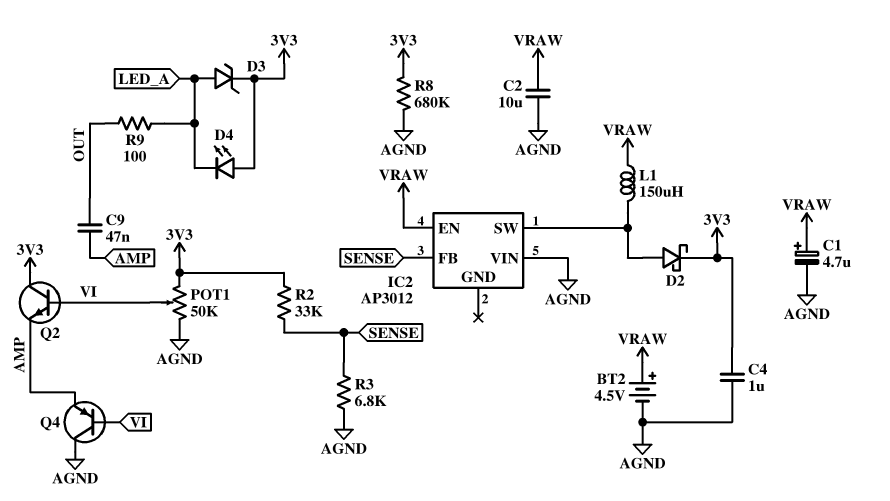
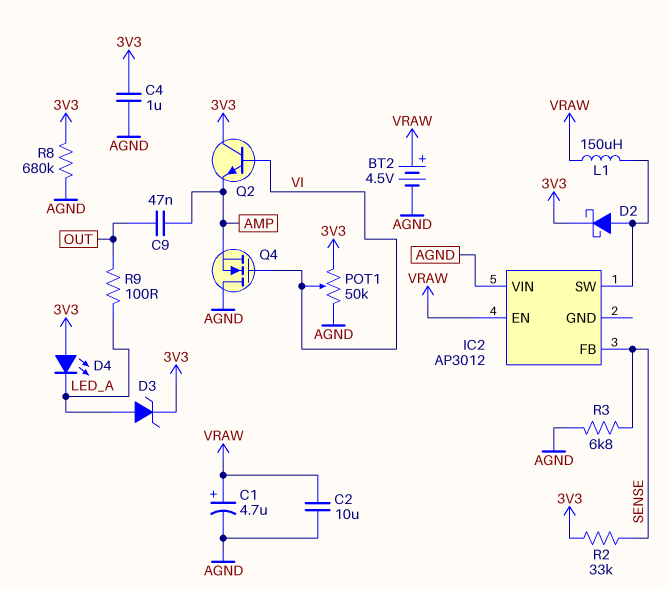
Q4: PNP (B VI, C AGND, E AMP) -> NMOS (G VI, D AGND, S AMP)

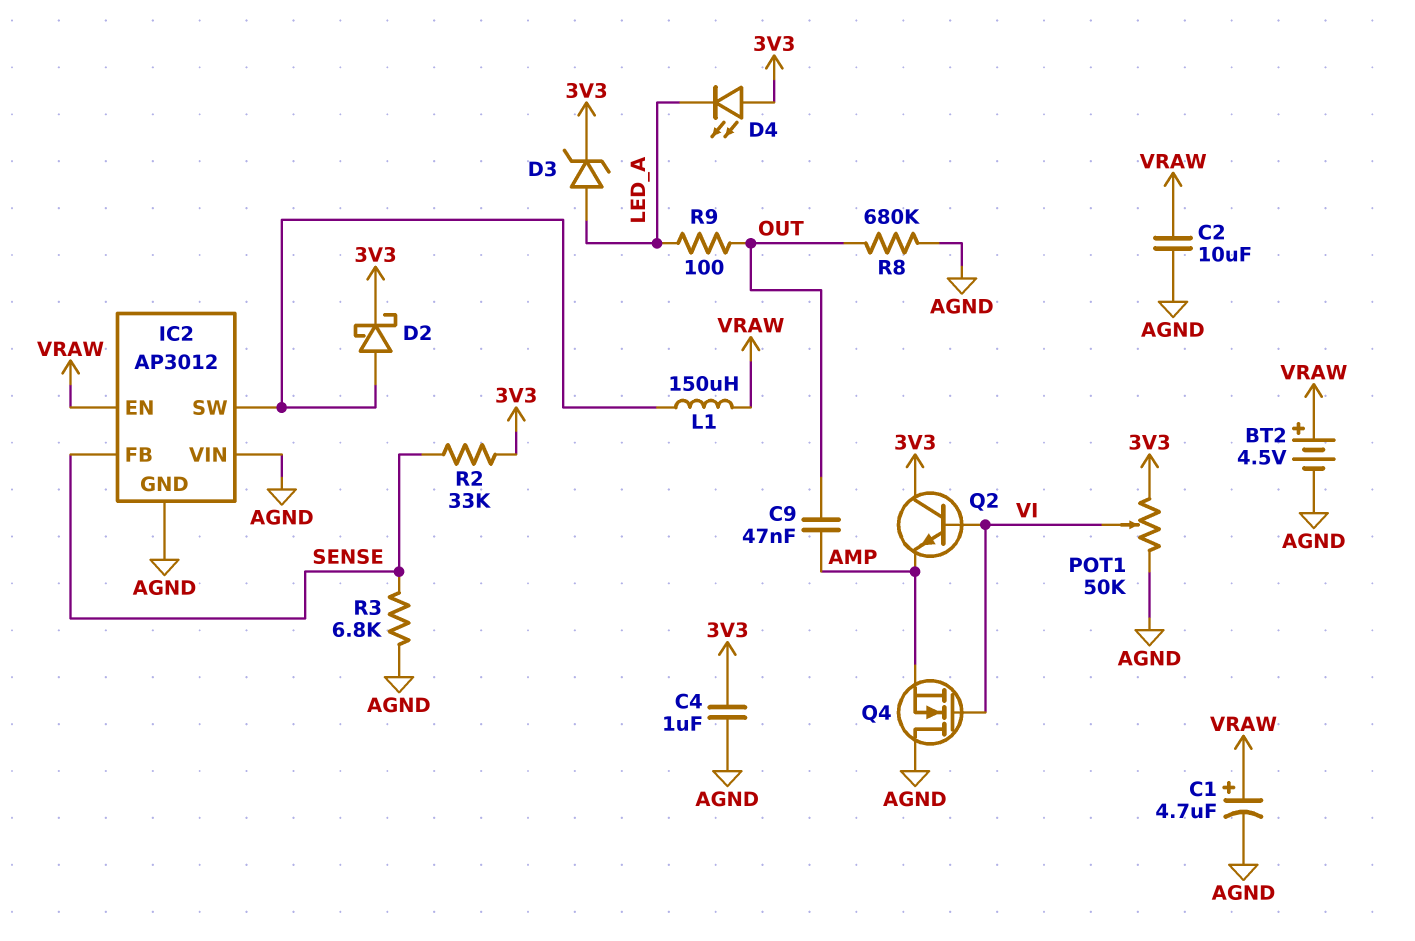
IC2 pin GND: none -> AGND
R8: 680k (3V3, AGND) -> 680k (AGND, OUT)

